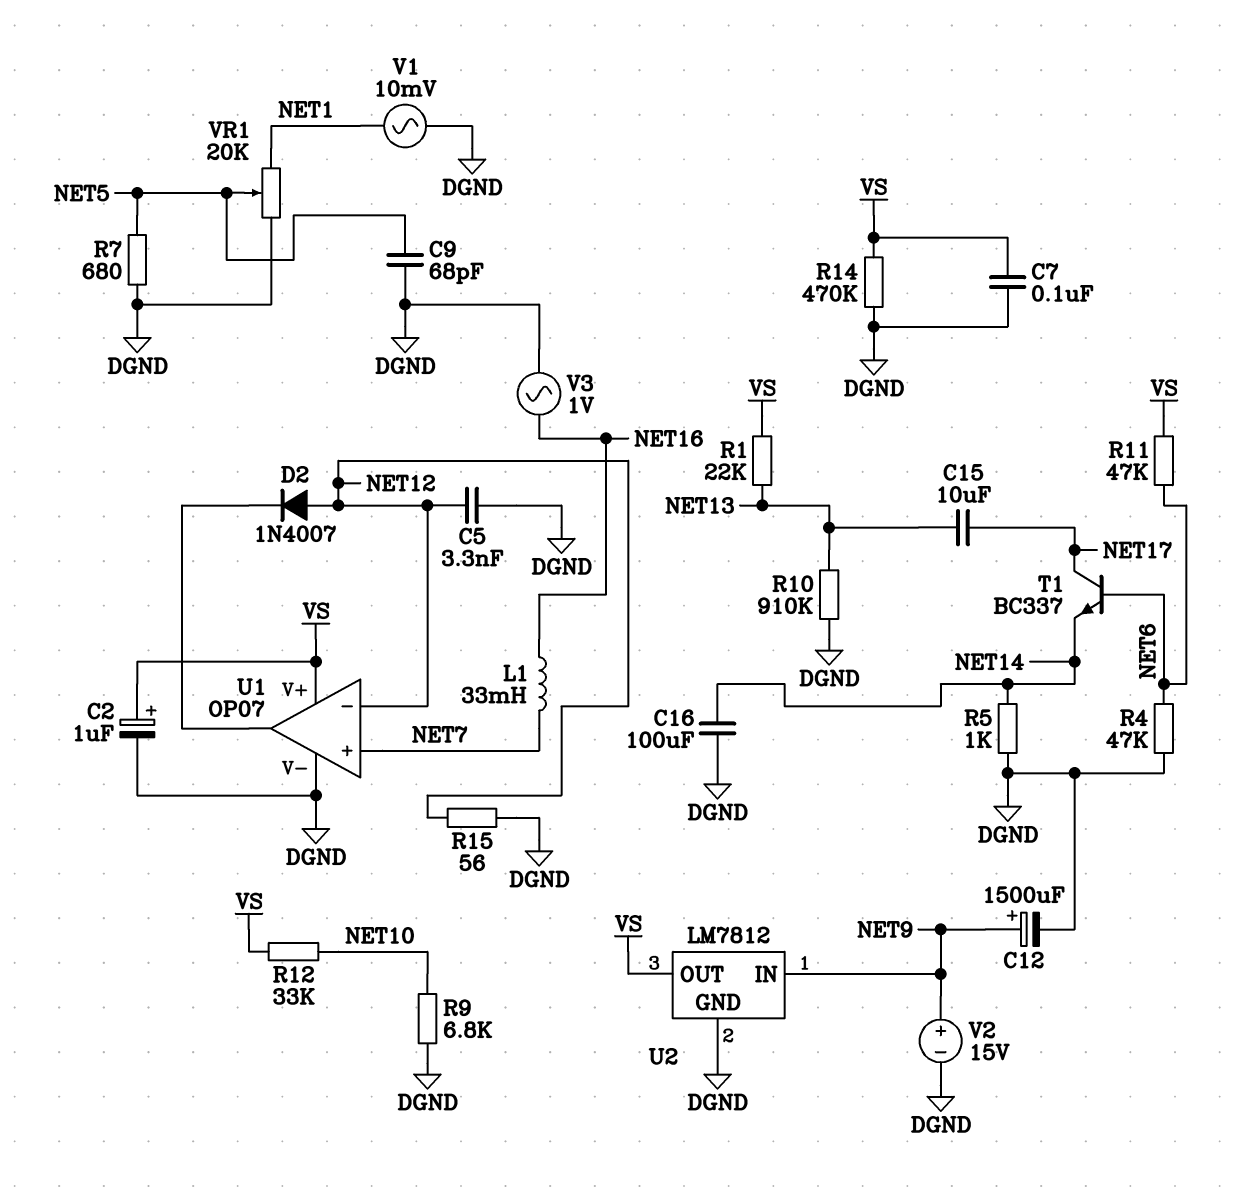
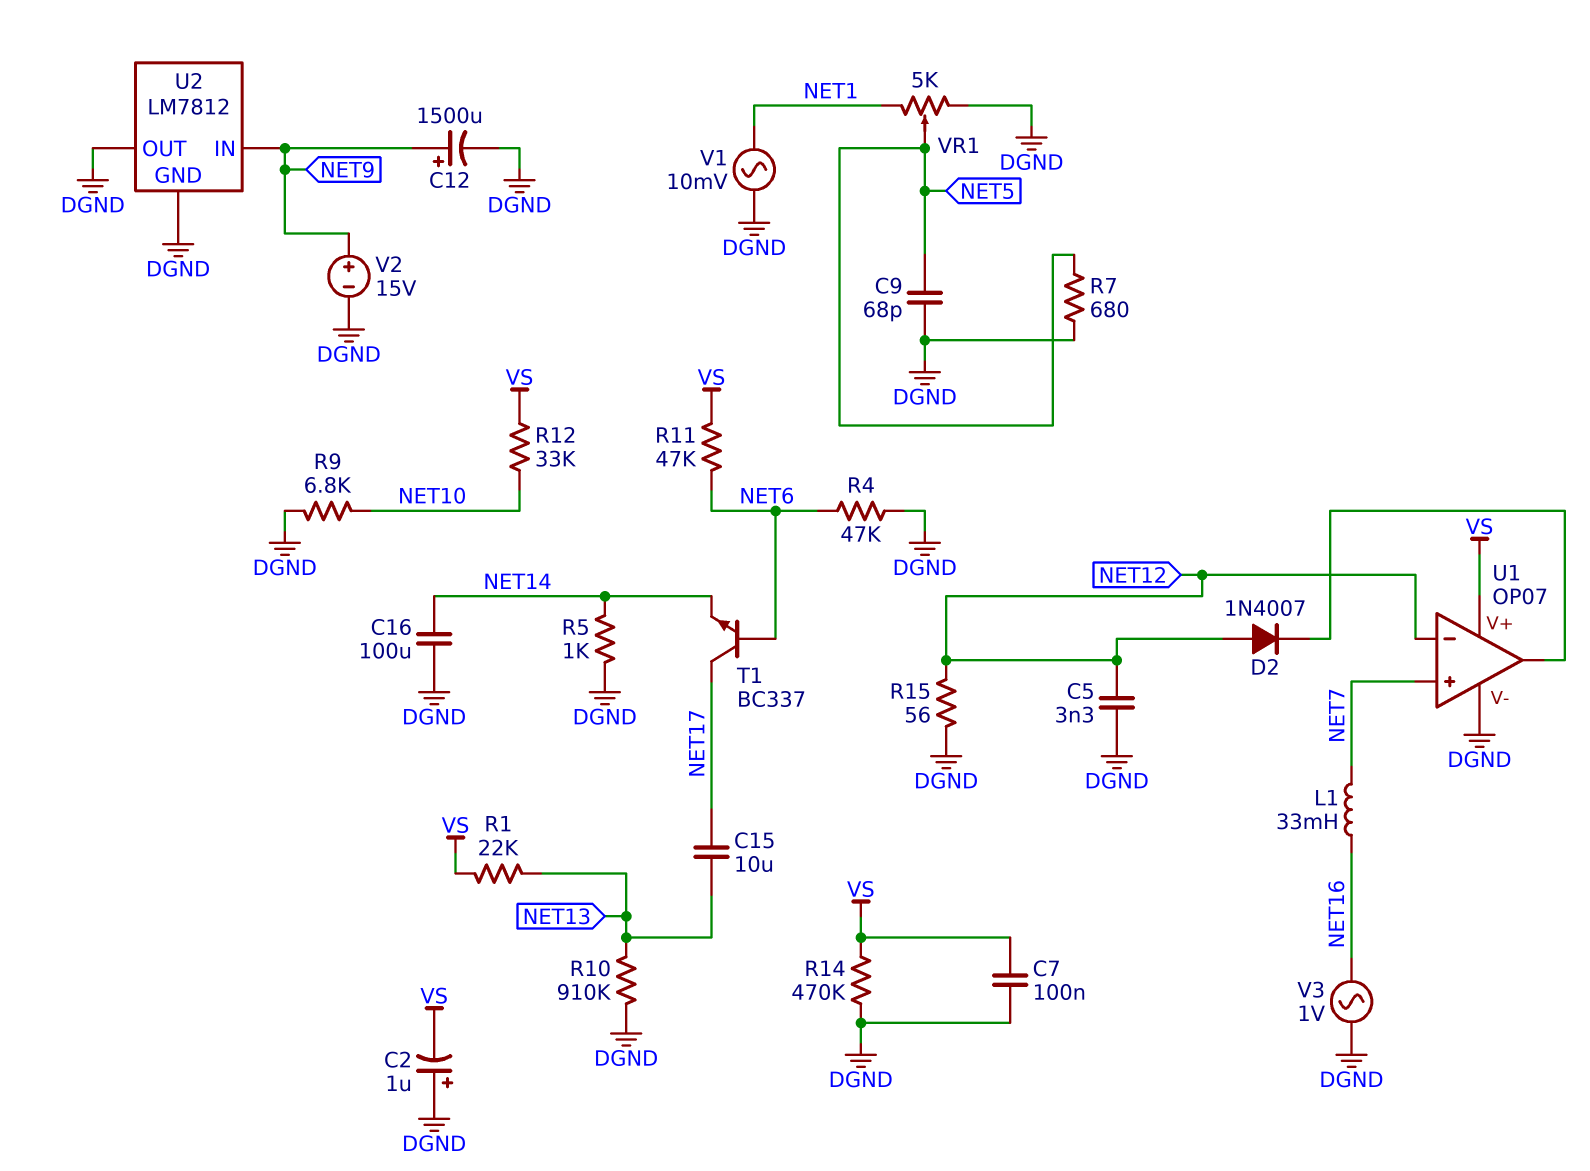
C2: 1uF (plus VS, minus DGND) -> 1uF (plus DGND, minus VS)
U2 pin OUT: VS -> DGND
VR1: 20k (DGND, NET1, wiper NET5) -> 5k (DGND, NET1, wiper NET5)

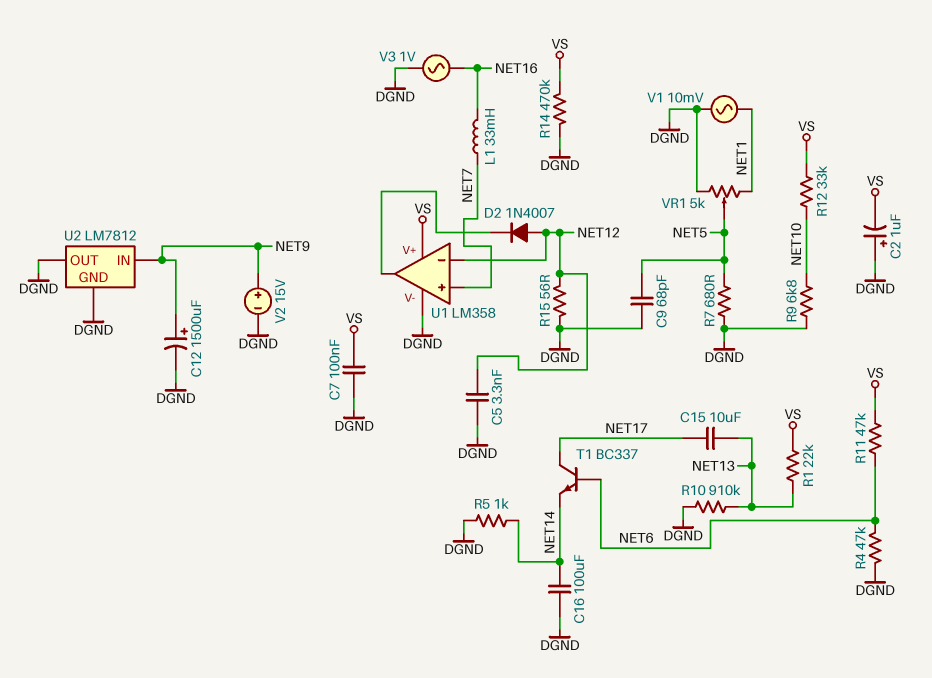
U1: OP07 -> LM358

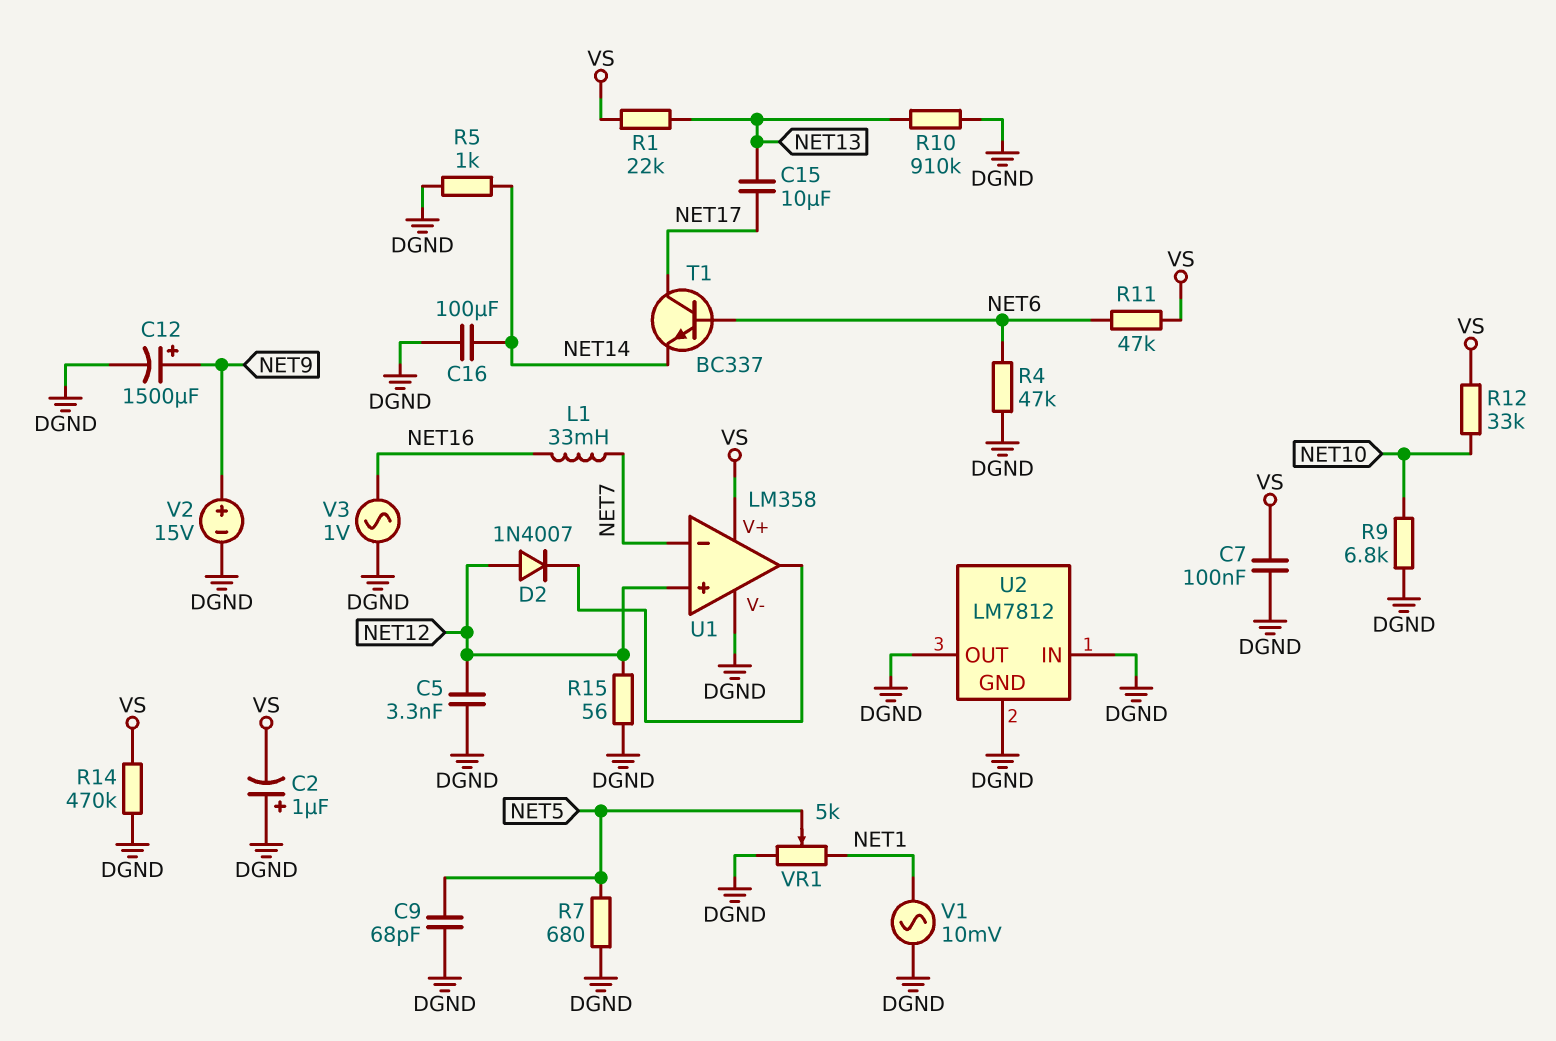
U1 pin in+: NET7 -> NET12
U1 pin in-: NET12 -> NET7
U2 pin IN: NET9 -> DGND

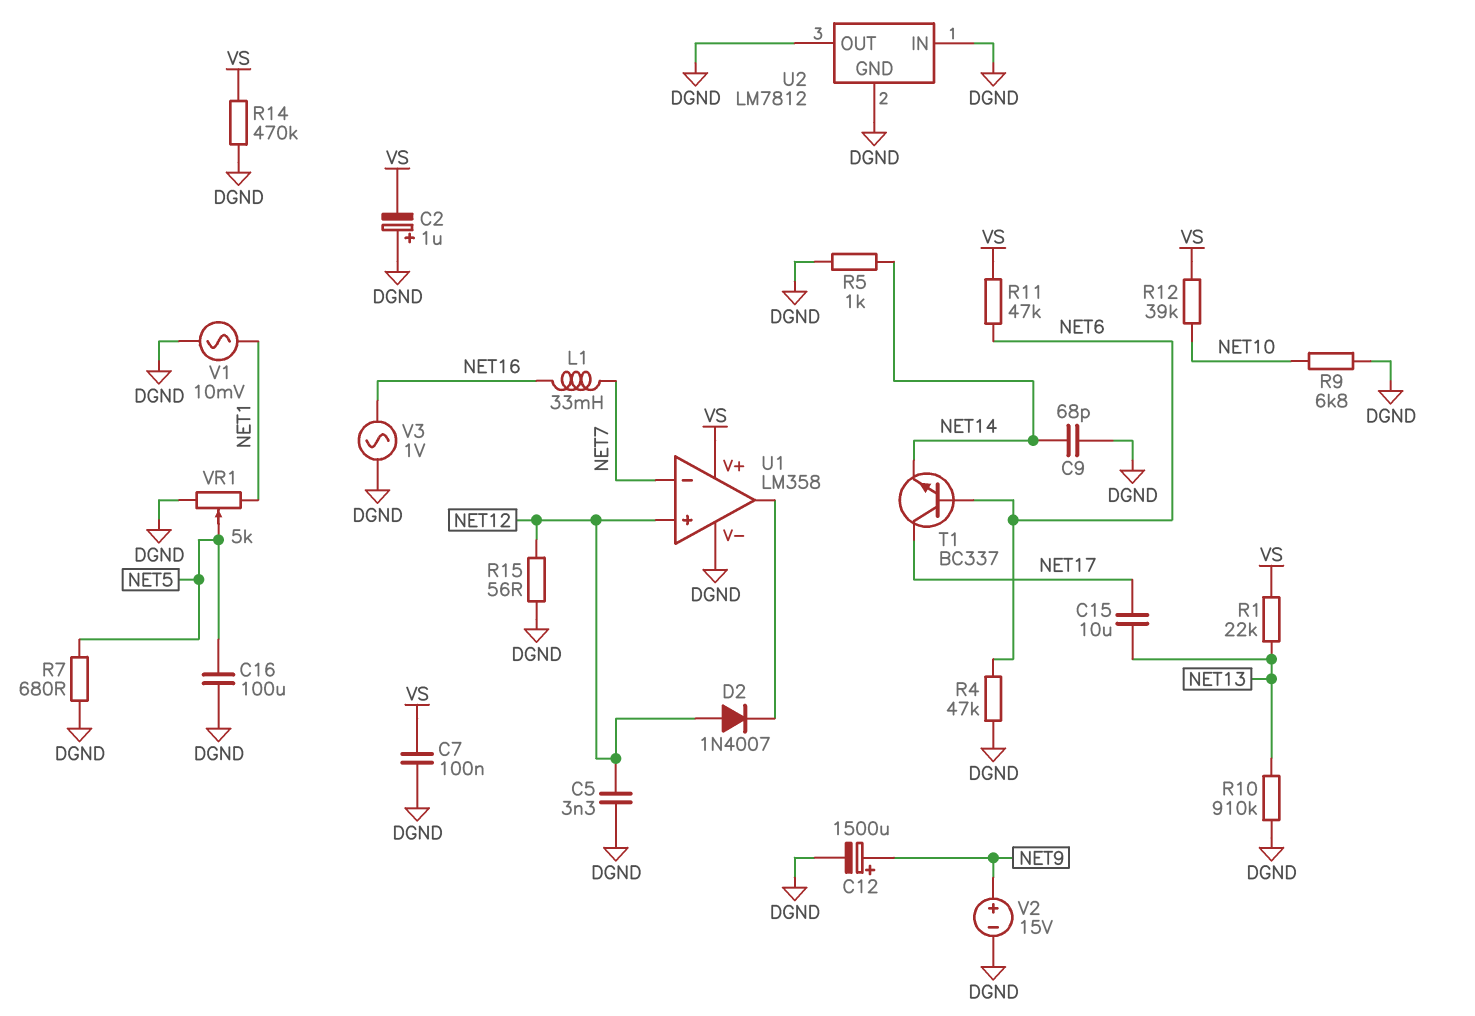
C9: 68pF (DGND, NET5) -> 68pF (DGND, NET14)
C16: 100uF (DGND, NET14) -> 100uF (DGND, NET5)
R12: 33k (NET10, VS) -> 39k (NET10, VS)

